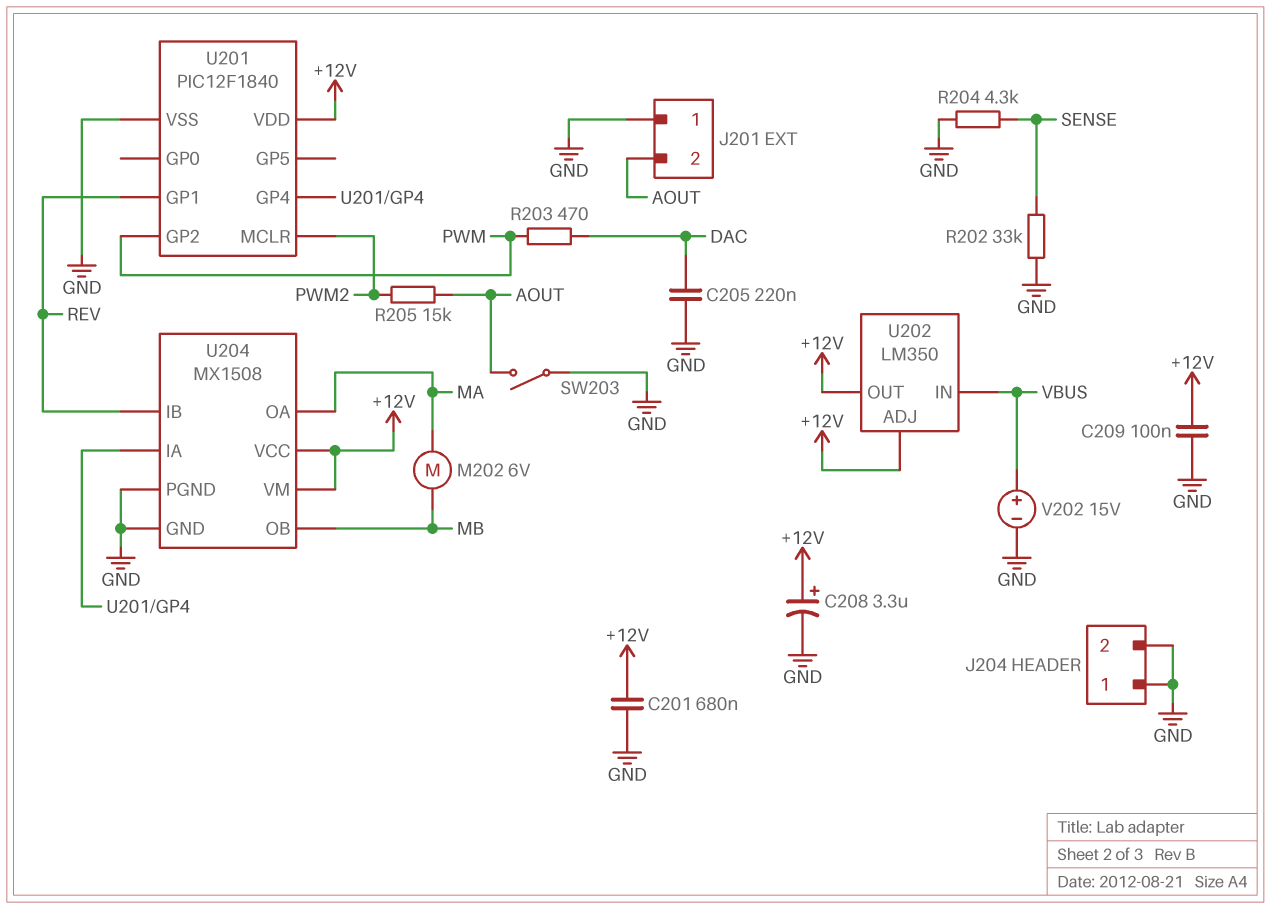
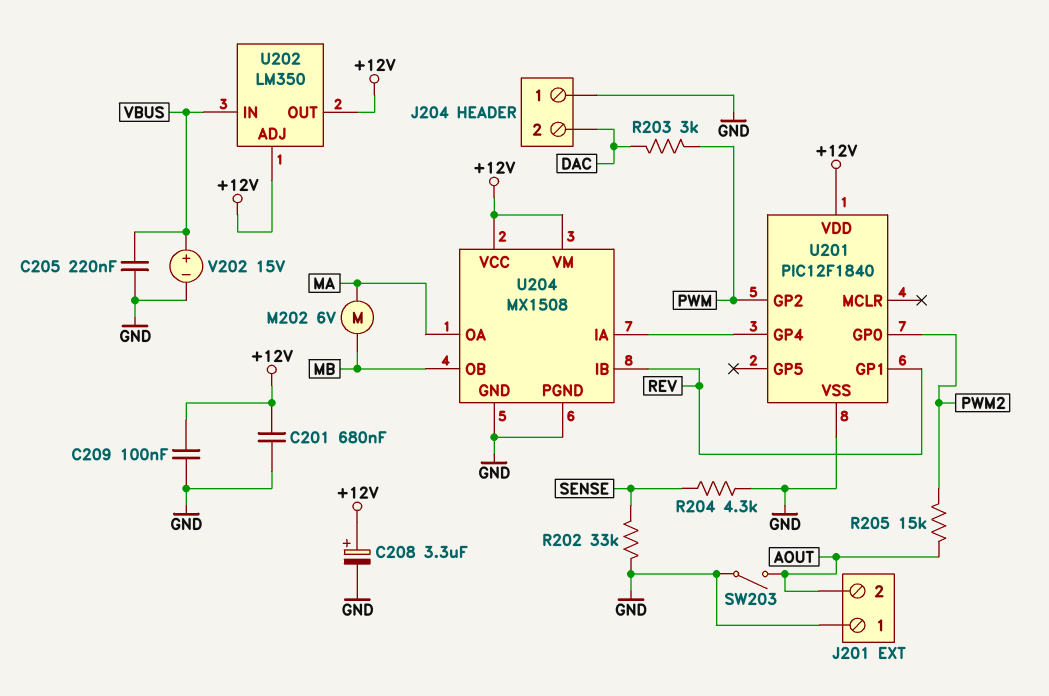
C205: 220nF (DAC, GND) -> 220nF (GND, VBUS)
J204 pin 2: GND -> DAC
R203: 470 (DAC, PWM) -> 3k (DAC, PWM)
U201 pin GP0: none -> PWM2
U201 pin MCLR: PWM2 -> none

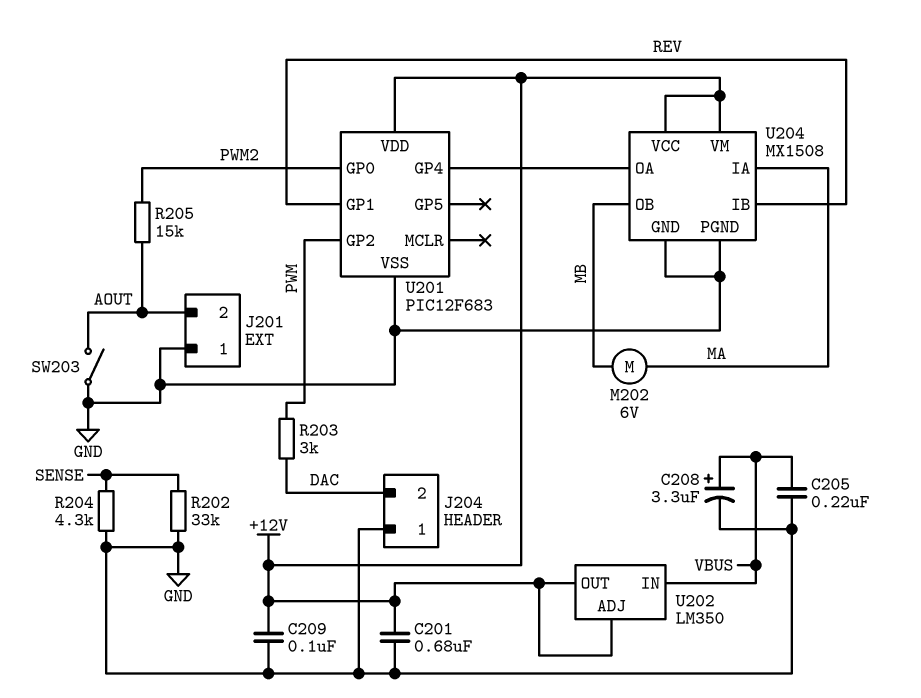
C208: 3.3uF (plus +12V, minus GND) -> 3.3uF (plus VBUS, minus GND)
U201: PIC12F1840 -> PIC12F683
U204 pin IA: U201/GP4 -> MA
U204 pin OA: MA -> U201/GP4
V202: 15V (plus VBUS, minus GND) -> none

